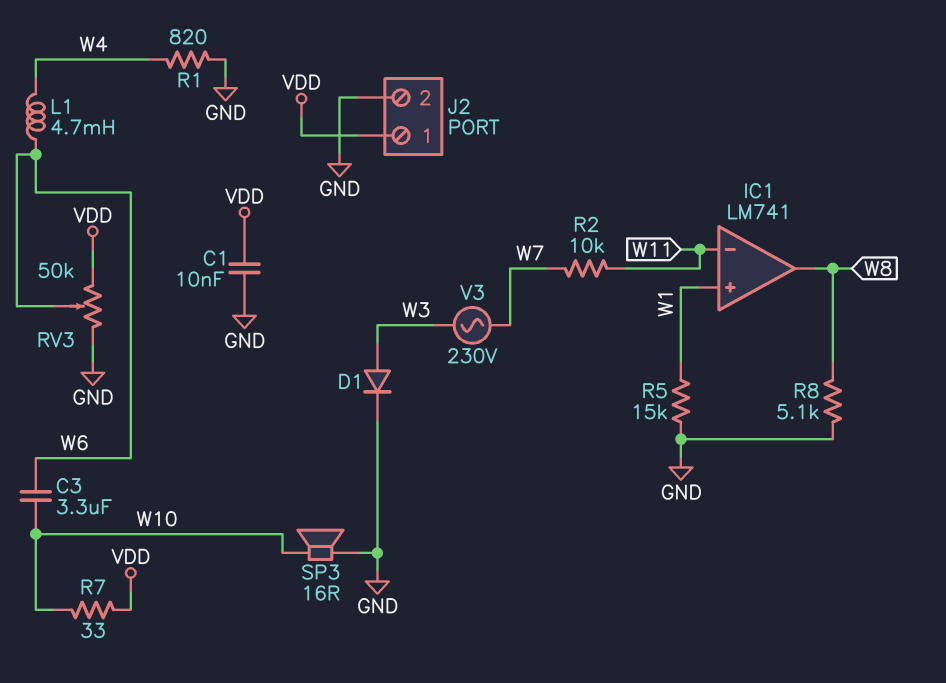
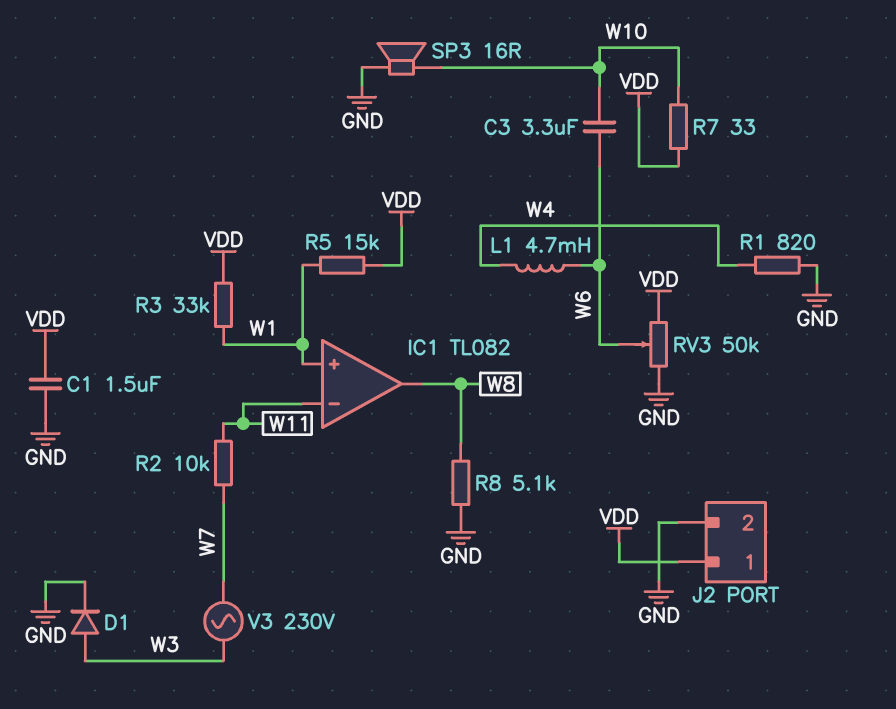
C1: 10nF (GND, VDD) -> 1.5uF (GND, VDD)
IC1: LM741 -> TL082
R3: none -> 33k (VDD, W1)
R5: 15k (GND, W1) -> 15k (VDD, W1)

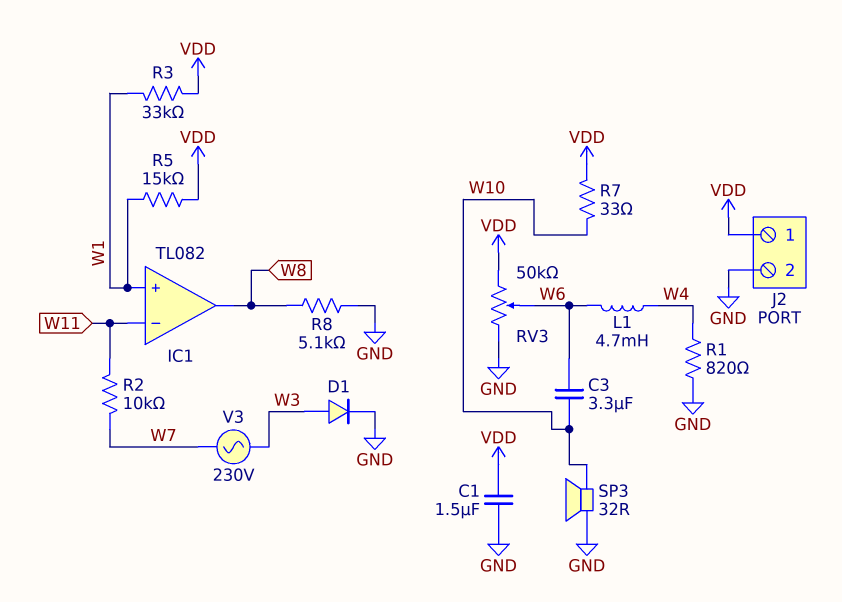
SP3: speaker 16R (GND, W10) -> speaker 32R (GND, W10)

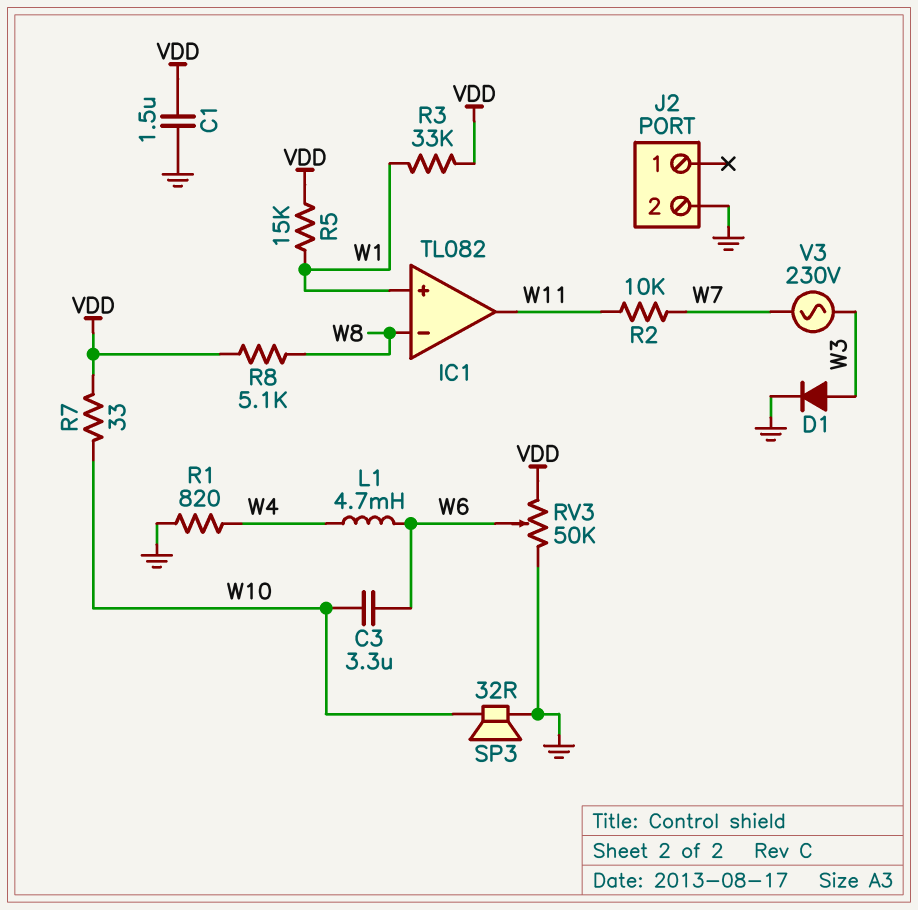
IC1 pin in-: W11 -> W8
IC1 pin out: W8 -> W11
J2 pin 1: VDD -> none
R8: 5.1k (GND, W8) -> 5.1k (VDD, W8)

